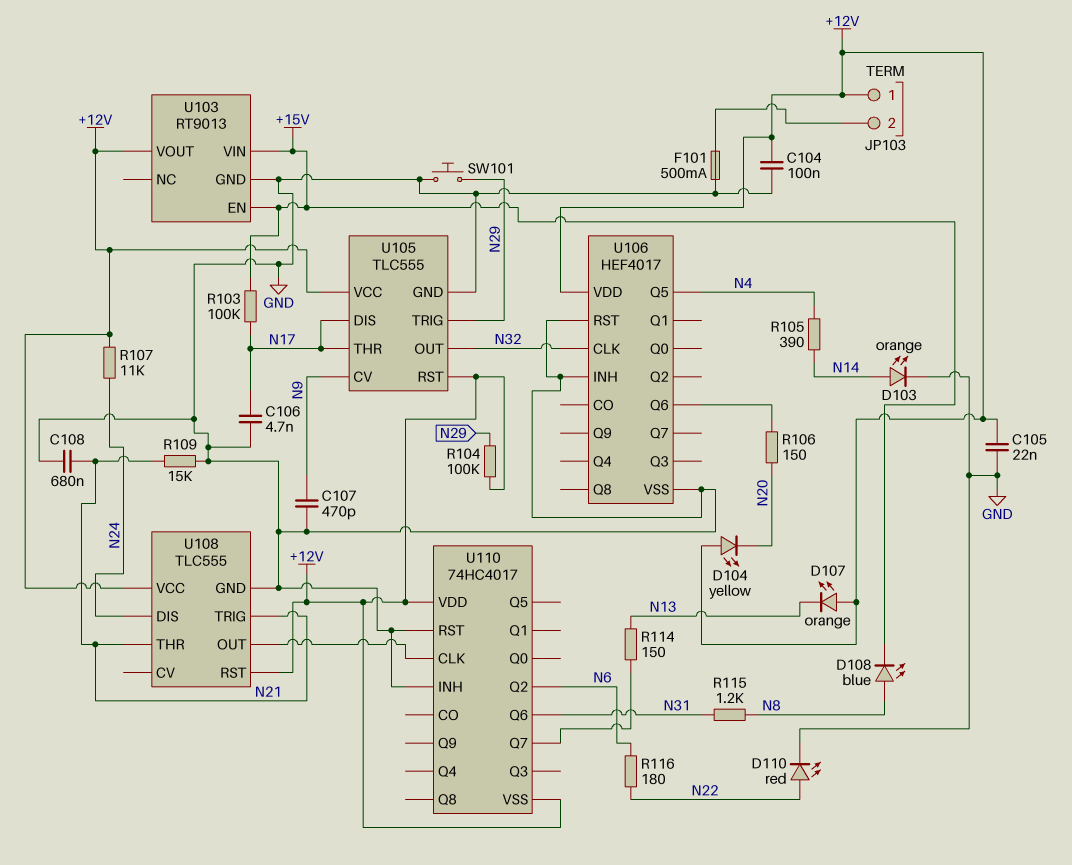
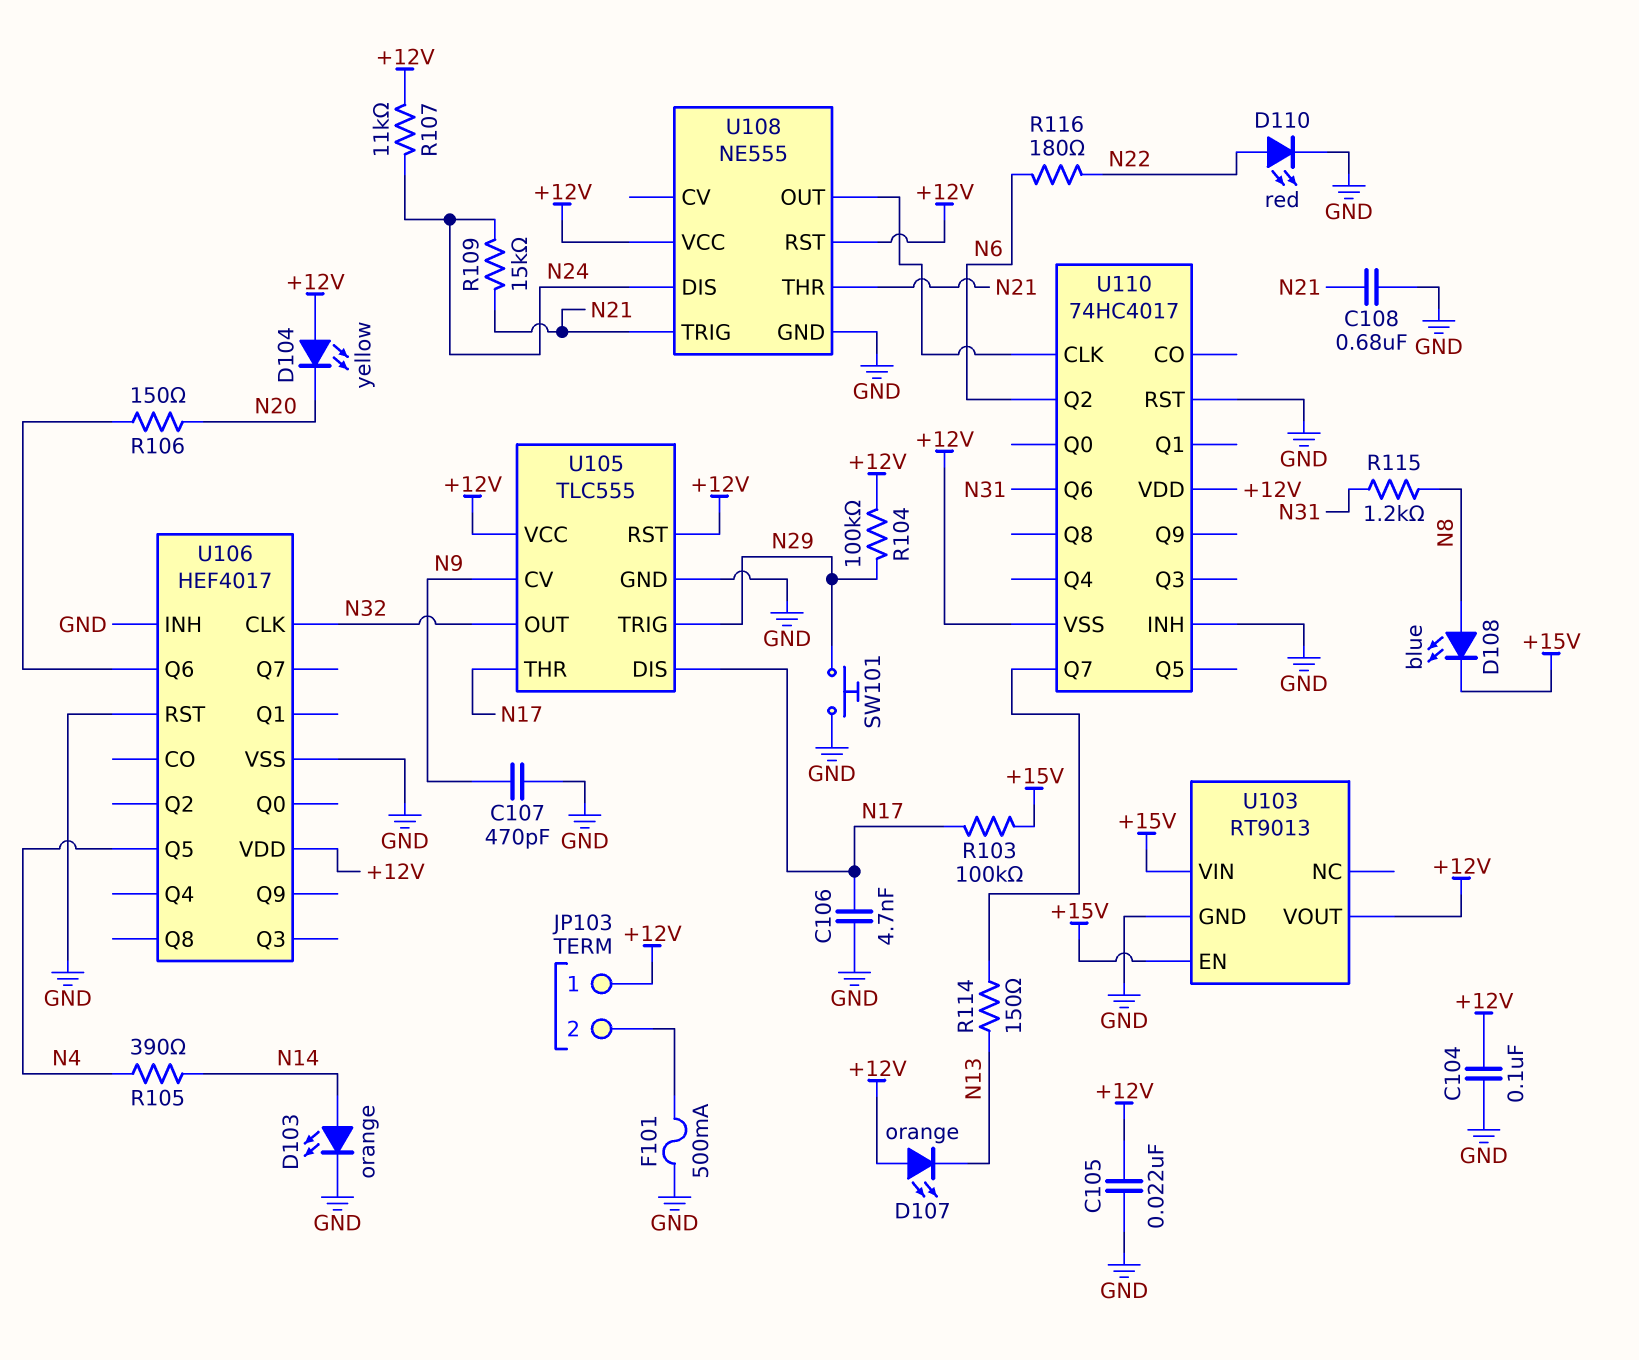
R109: 15k (GND, N21) -> 15k (N21, N24)
U108: TLC555 -> NE555

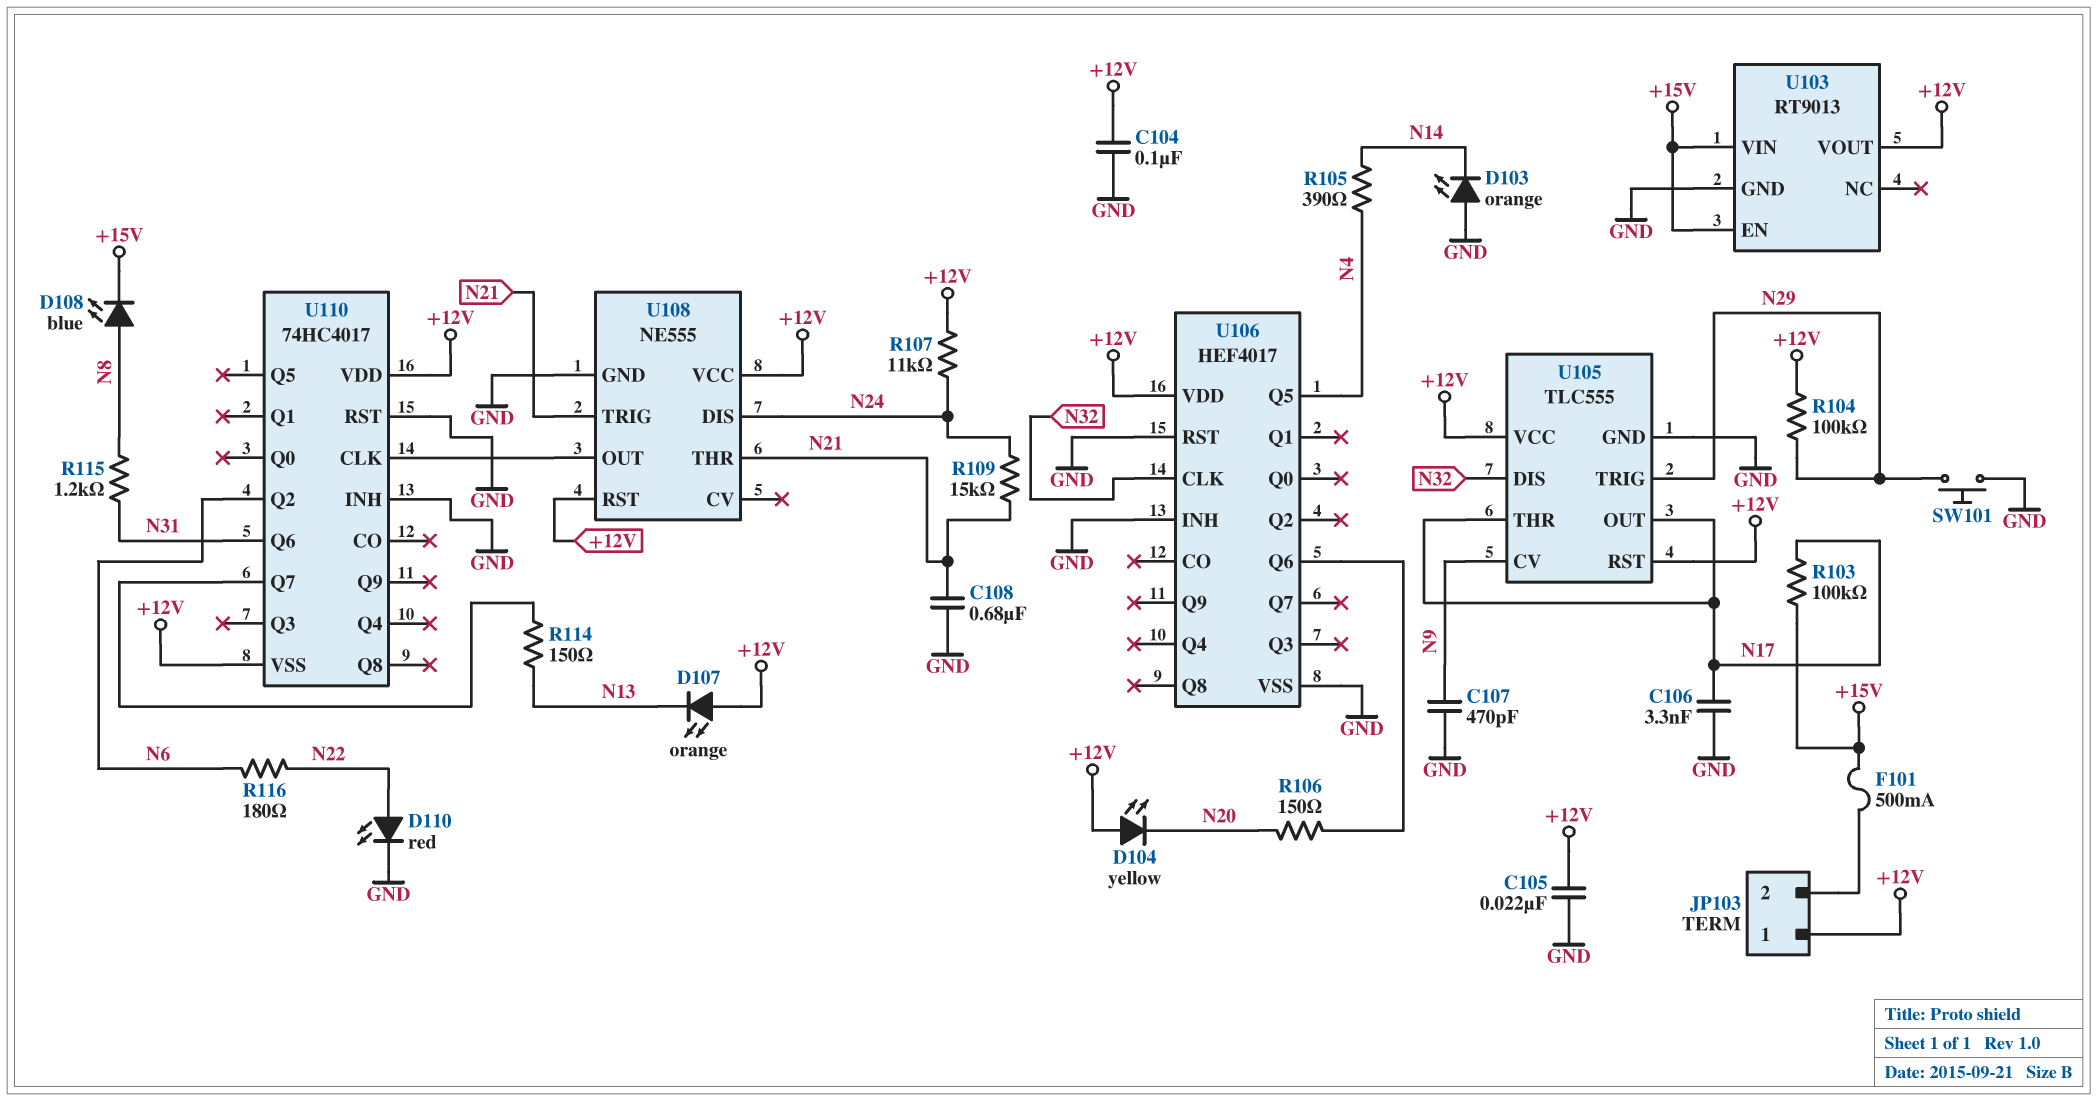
C106: 4.7nF (GND, N17) -> 3.3nF (GND, N17)
D103: LED orange (A N14, K GND) -> LED orange (A GND, K N14)
F101: 500mA (GND, JP103/2) -> 500mA (+15V, JP103/2)
U105 pin DIS: N17 -> N32
U105 pin OUT: N32 -> N17

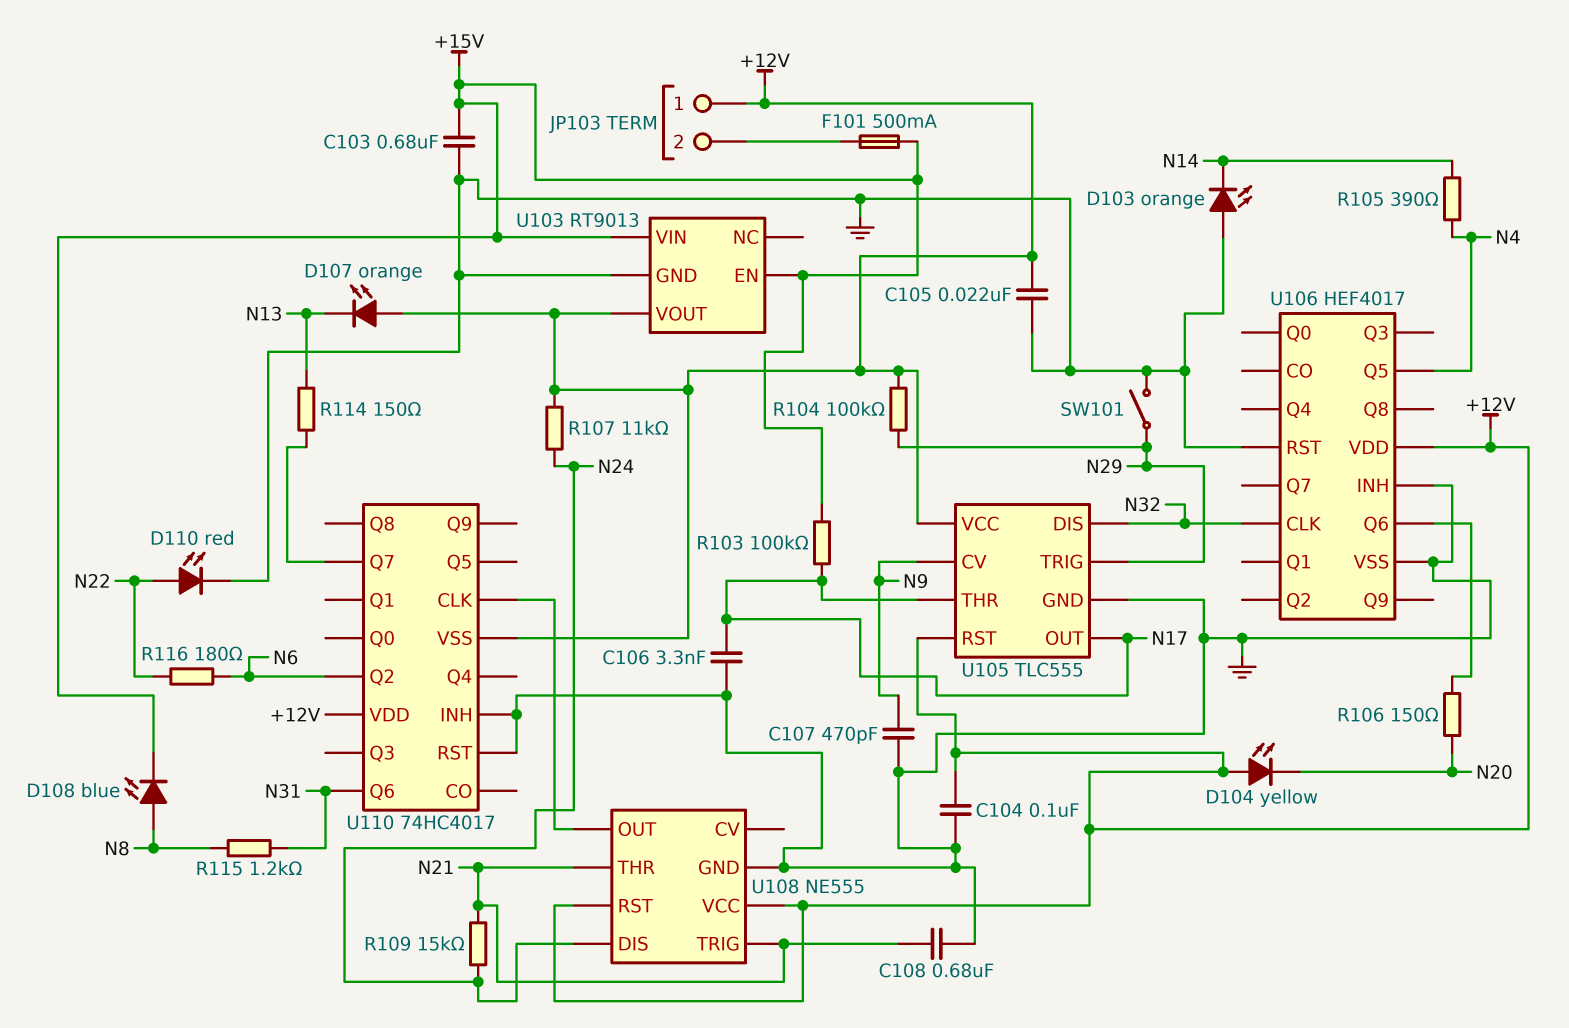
C103: none -> 680nF (+15V, GND)
SW101: button (GND, N29) -> switch (GND, N29)

